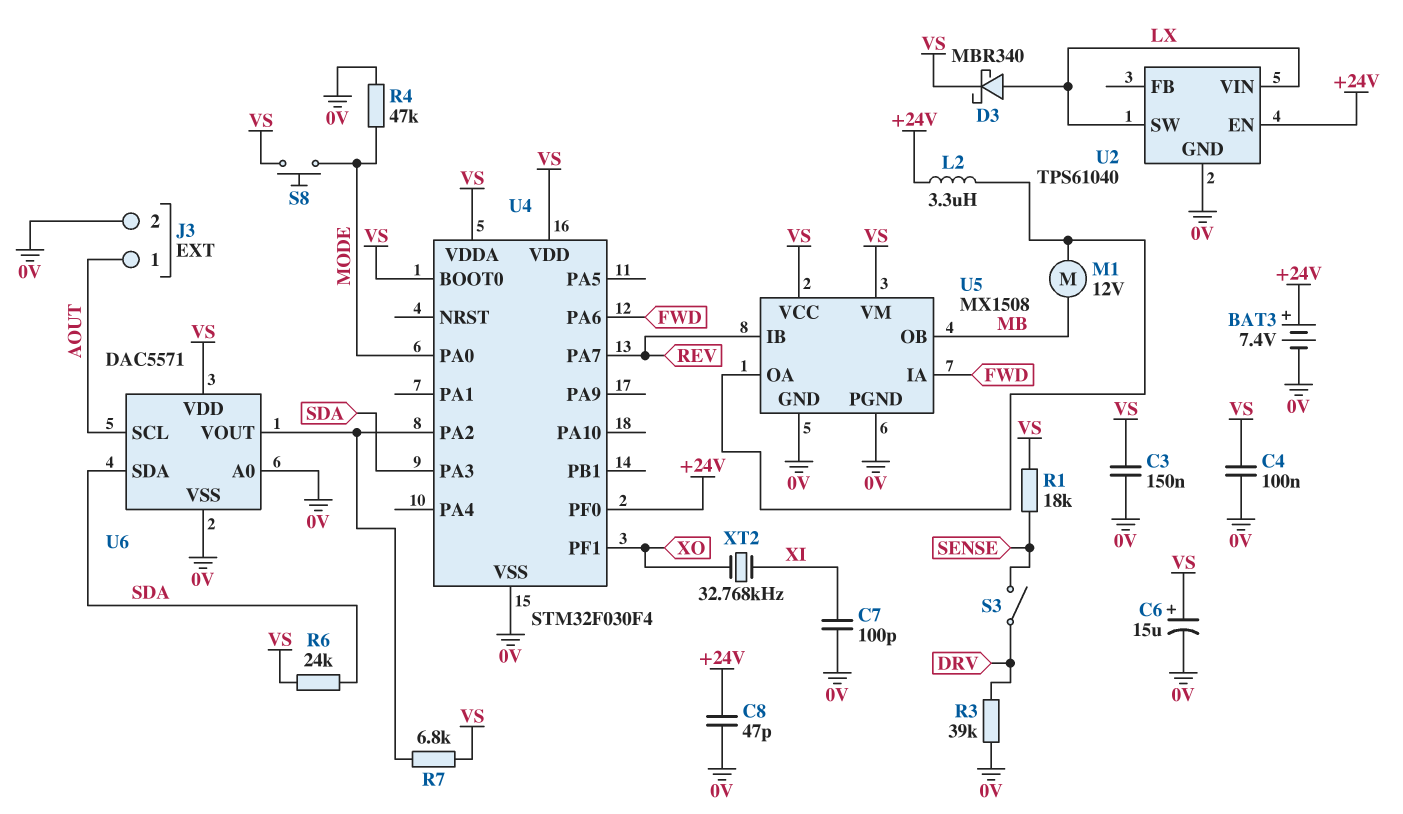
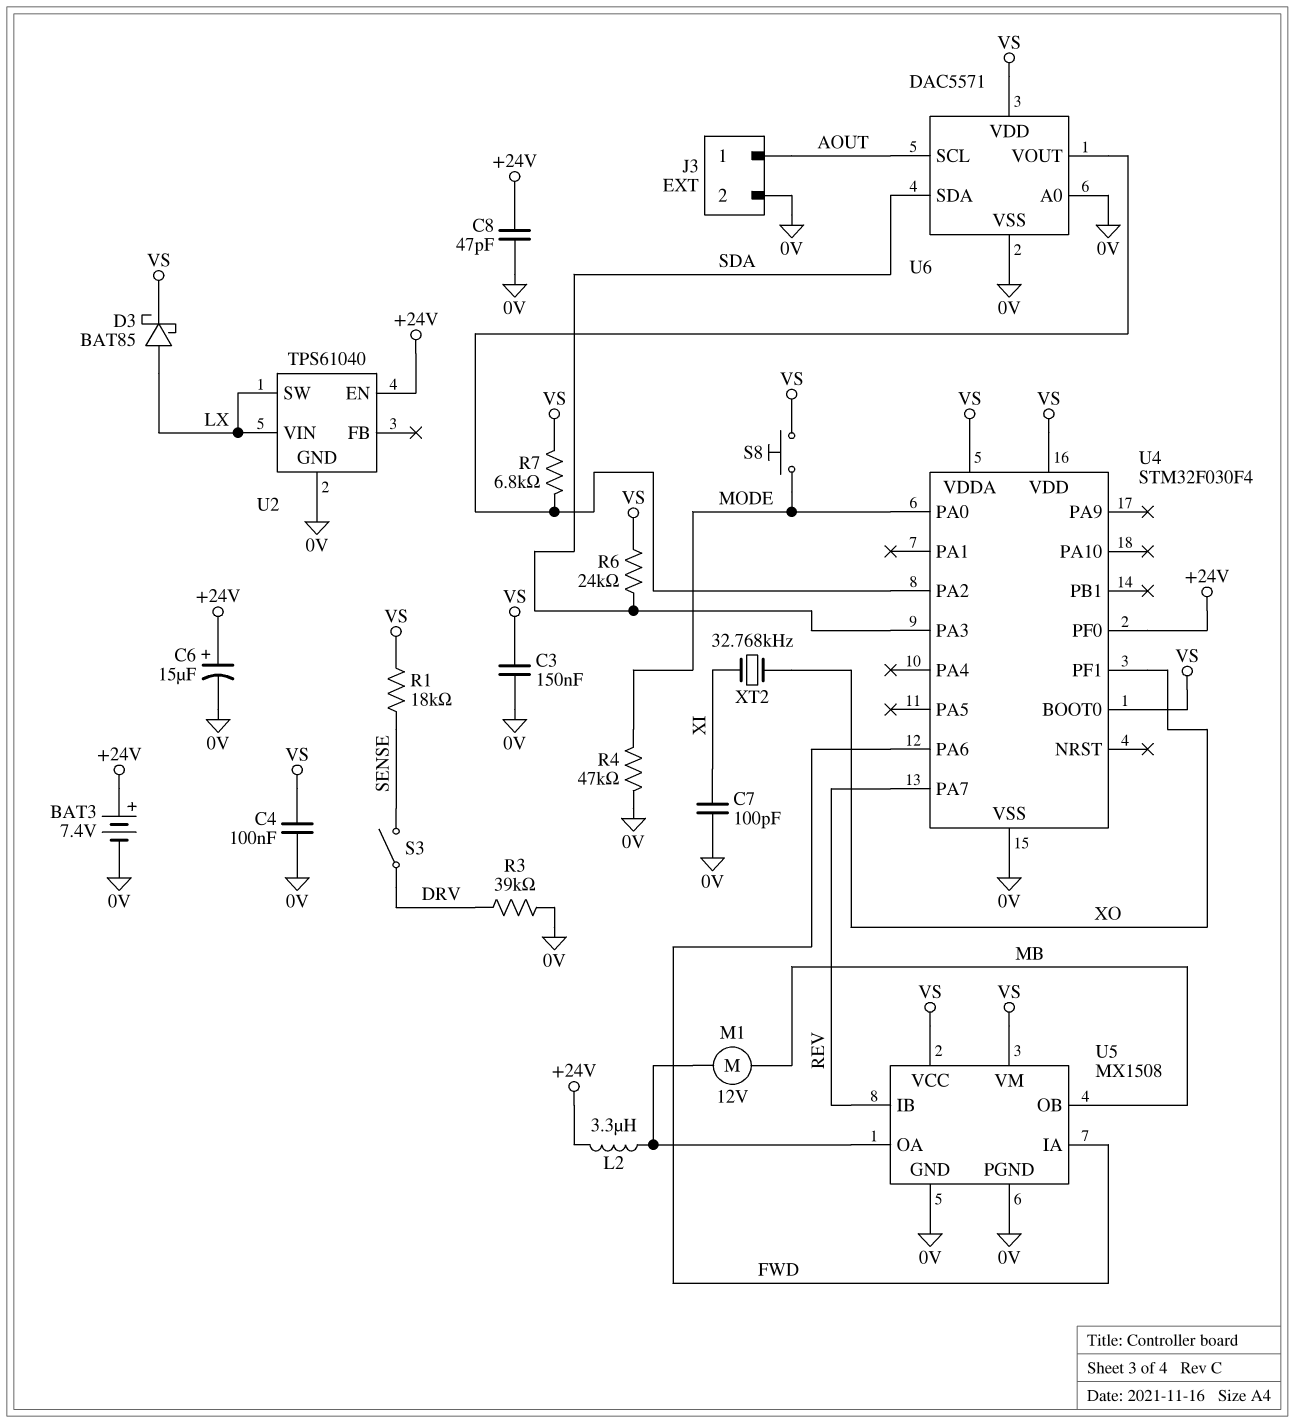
C6: 15uF (plus VS, minus 0V) -> 15uF (plus +24V, minus 0V)
D3: schottky MBR340 (A LX, K VS) -> schottky BAT85 (A LX, K VS)

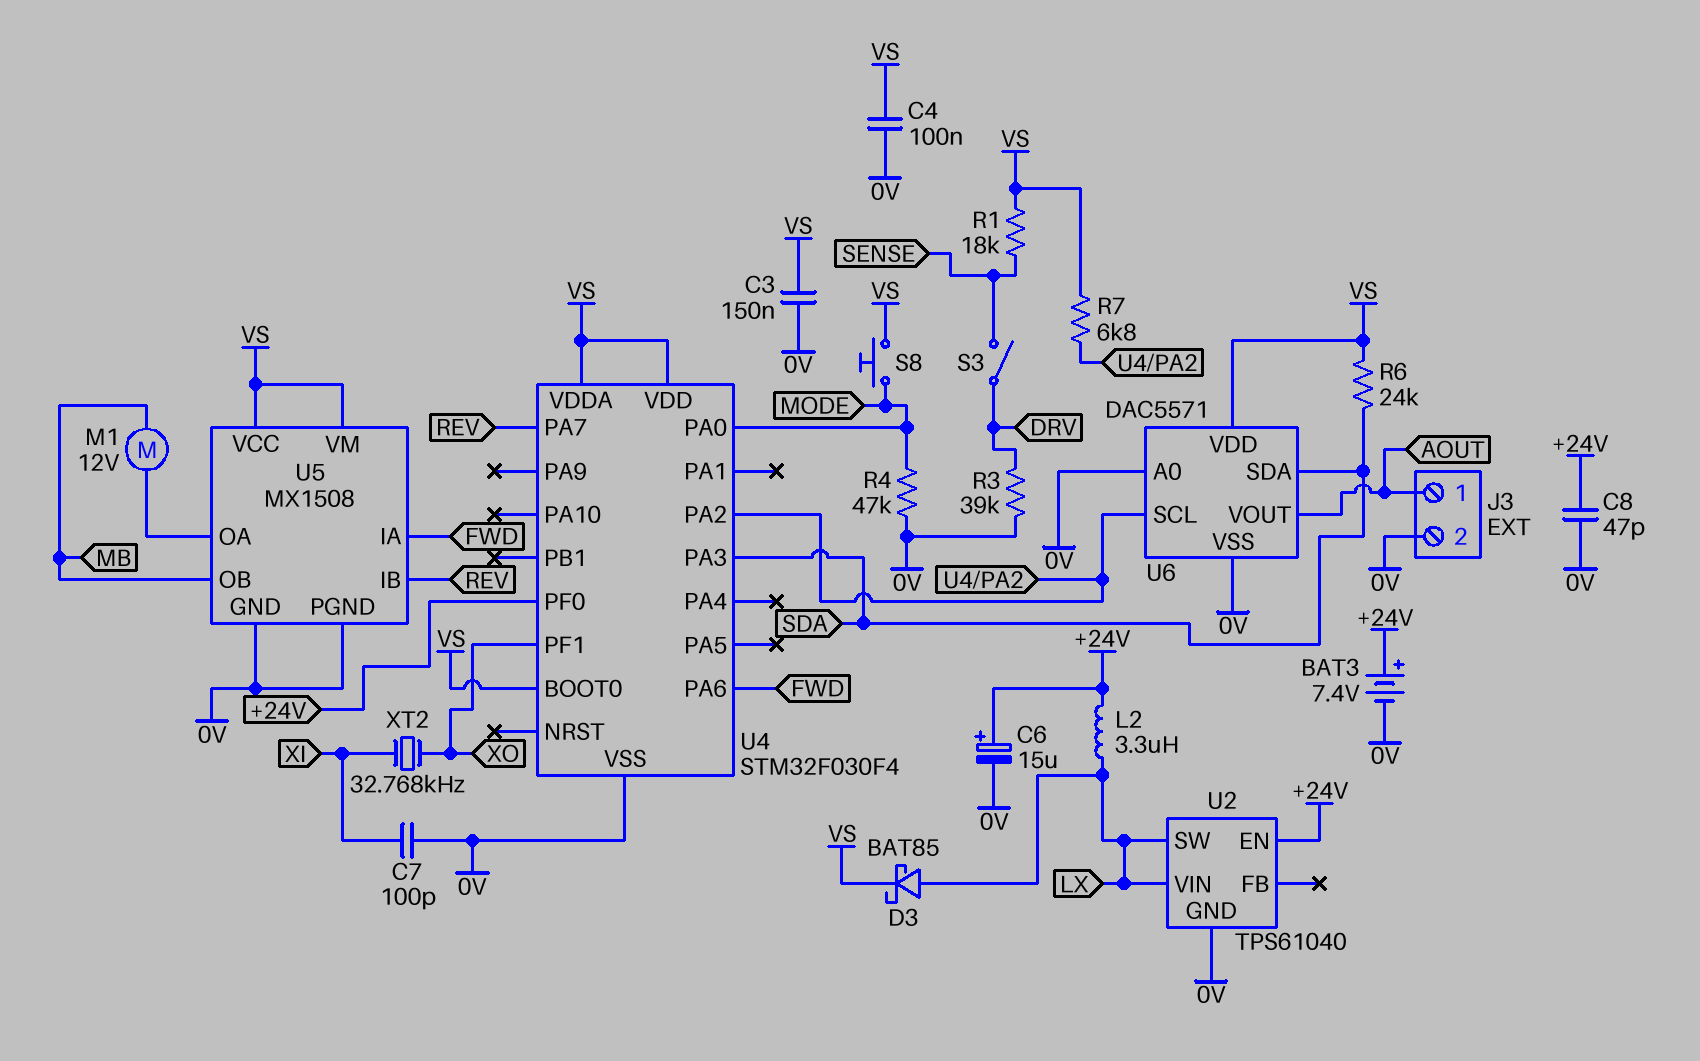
L2: 3.3uH (+24V, U5/OA) -> 3.3uH (+24V, LX)
U6 pin SCL: AOUT -> U4/PA2
U6 pin VOUT: U4/PA2 -> AOUT

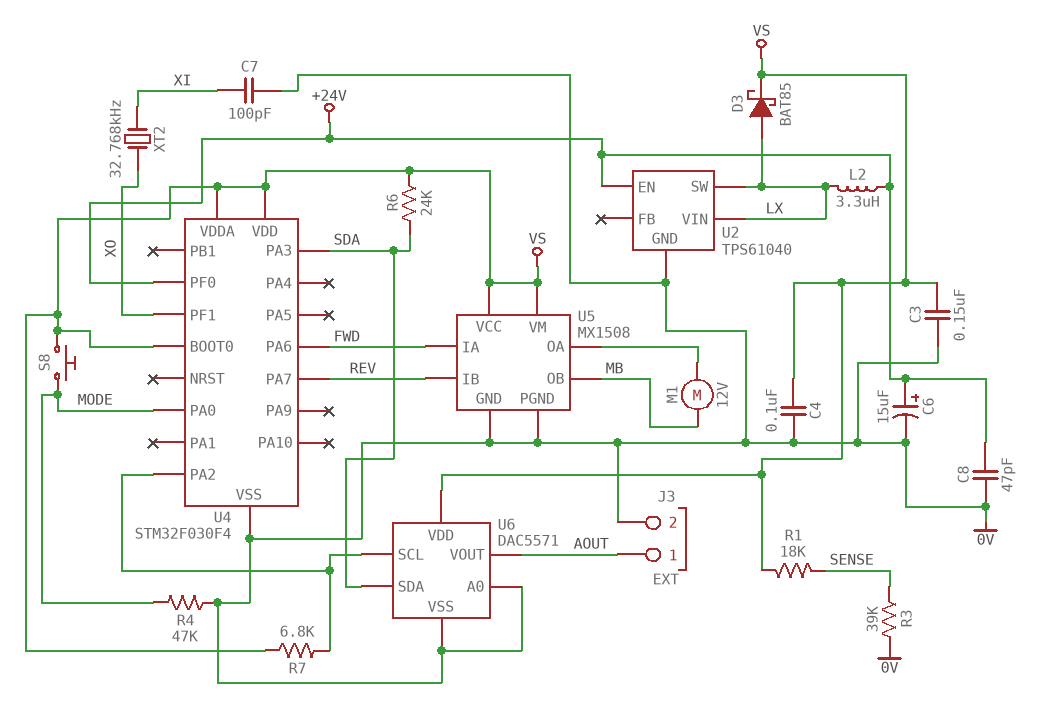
BAT3: 7.4V (plus +24V, minus 0V) -> none
R3: 39k (0V, DRV) -> 39k (0V, SENSE)
S3: switch (DRV, SENSE) -> none

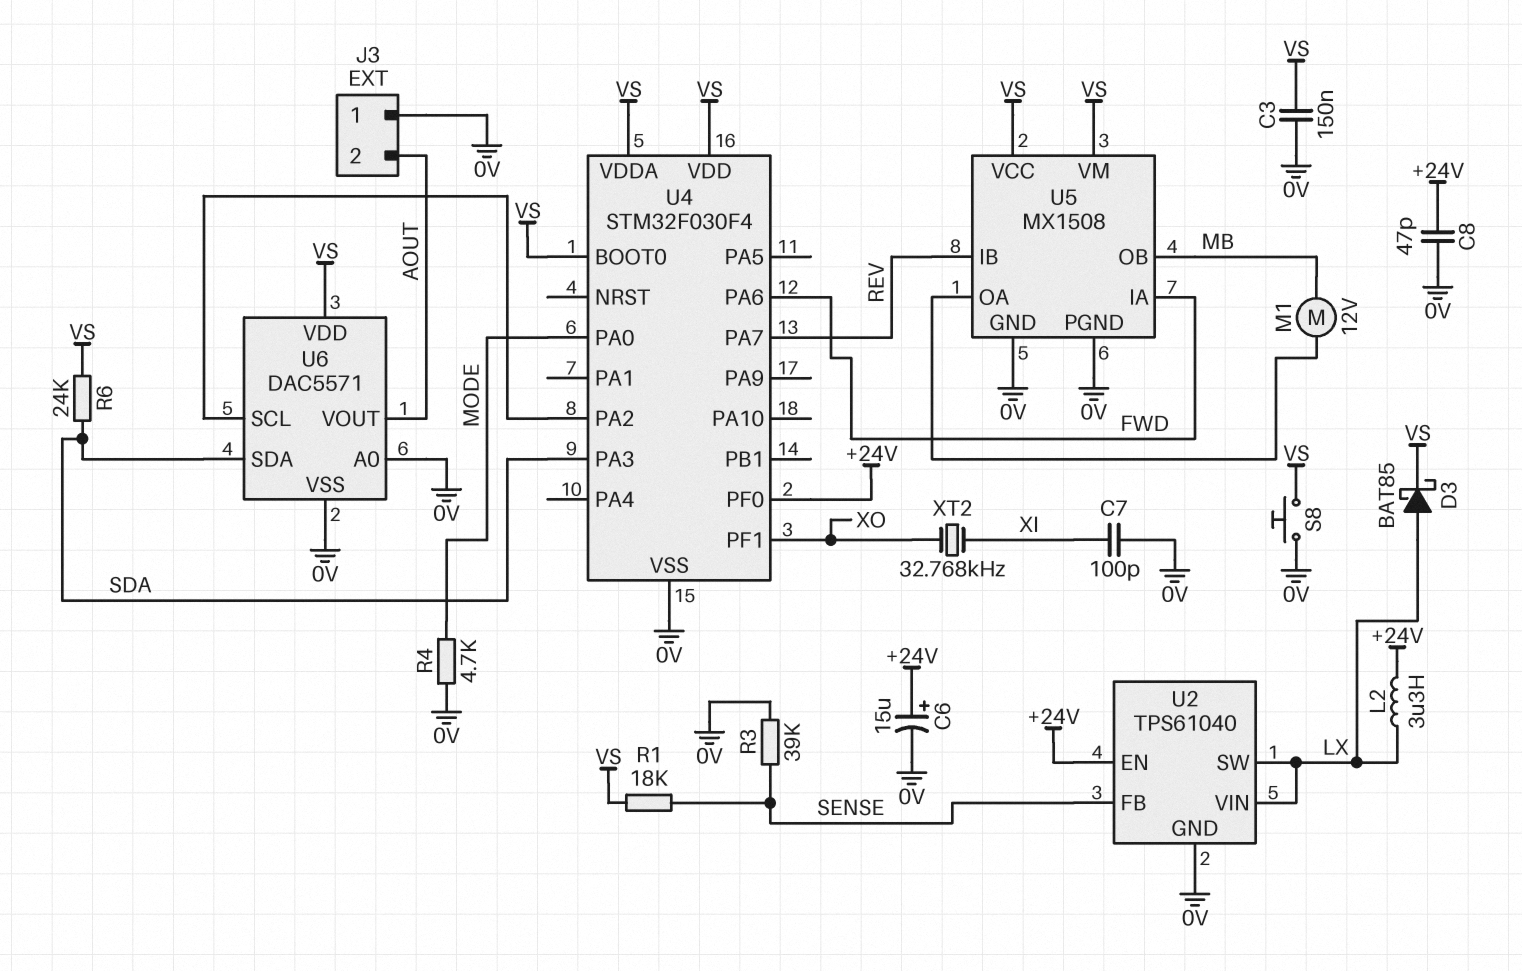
C4: 100nF (0V, VS) -> none
J3 pin 1: AOUT -> 0V
J3 pin 2: 0V -> AOUT
R4: 47k (0V, MODE) -> 4.7k (0V, MODE)
R7: 6.8k (U4/PA2, VS) -> none
S8: button (MODE, VS) -> button (0V, VS)
U2 pin FB: none -> SENSE

